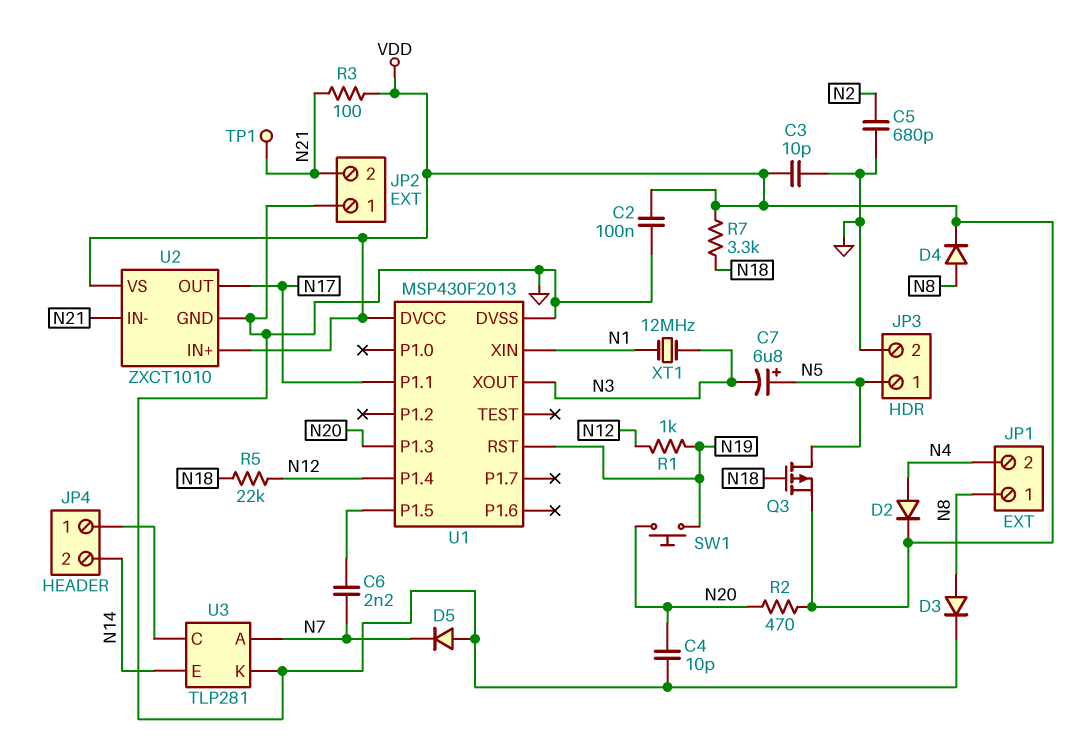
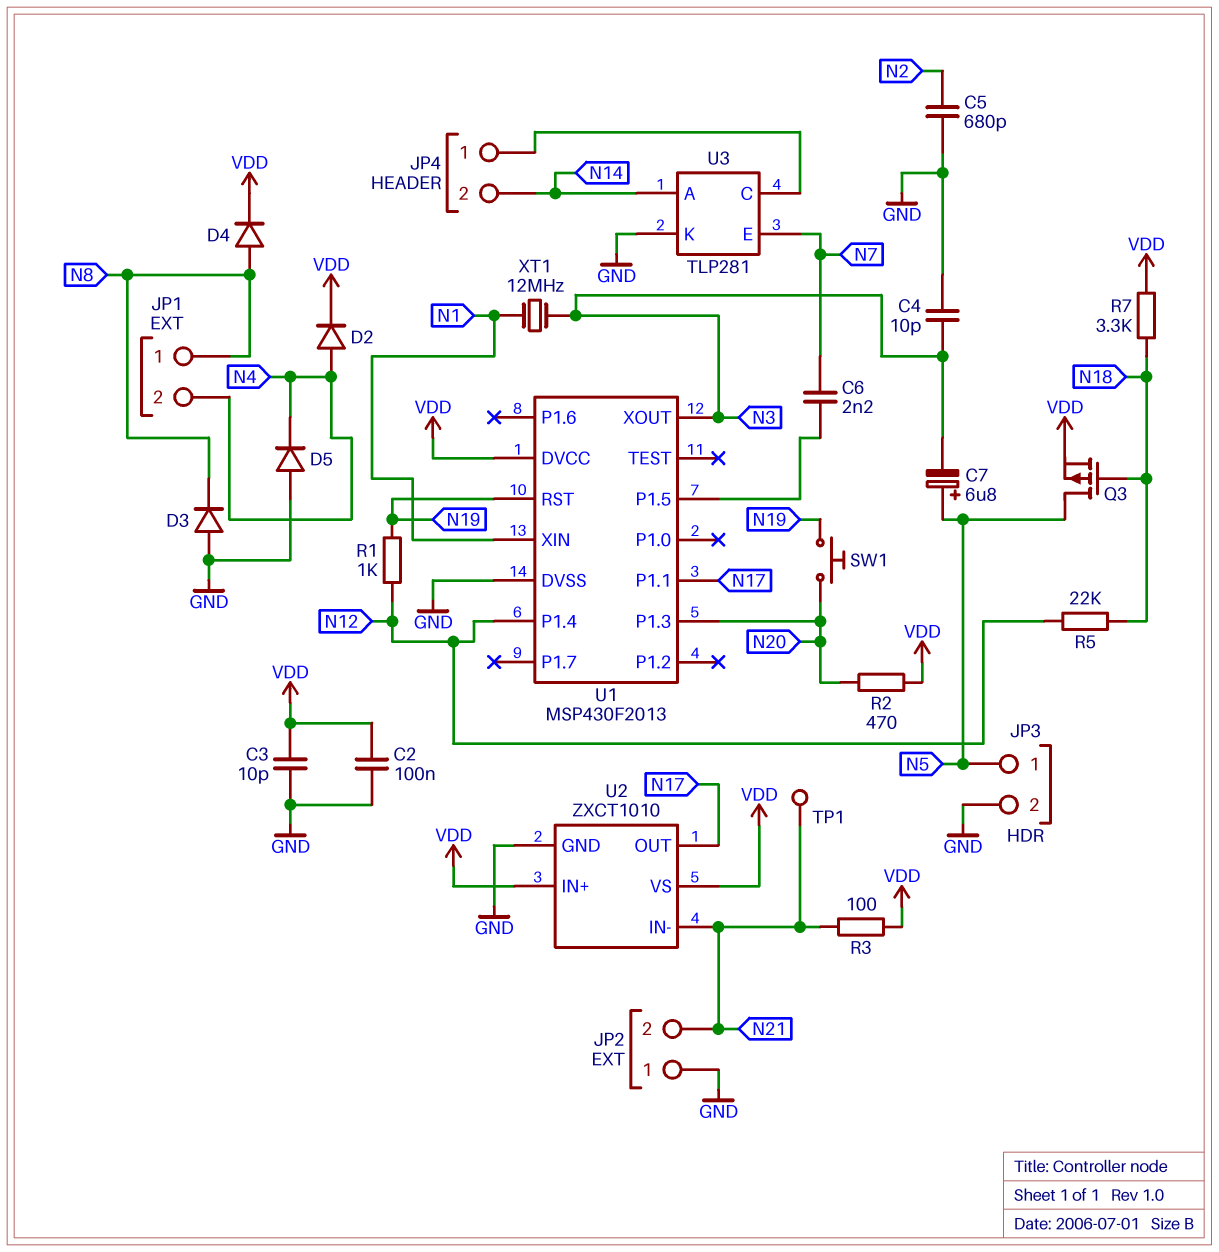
C4: 10pF (GND, N20) -> 10pF (GND, N3)
D3: diode (A N8, K GND) -> diode (A GND, K N8)
D5: diode (A GND, K N7) -> diode (A GND, K N4)
U3 pin A: N7 -> N14
U3 pin E: N14 -> N7

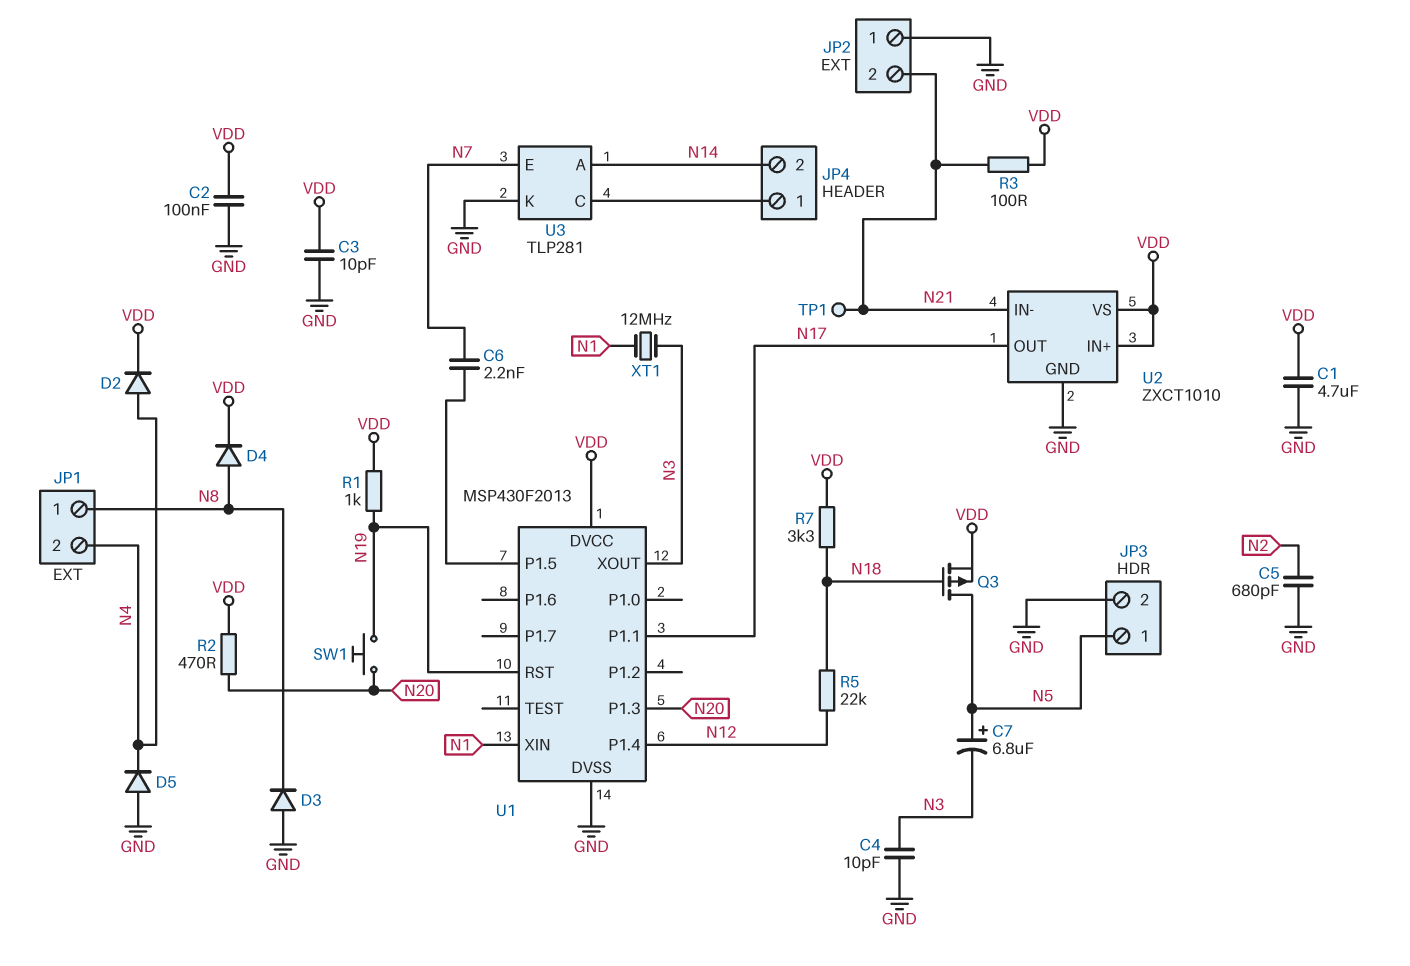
C1: none -> 4.7uF (GND, VDD)
R1: 1k (N12, N19) -> 1k (N19, VDD)

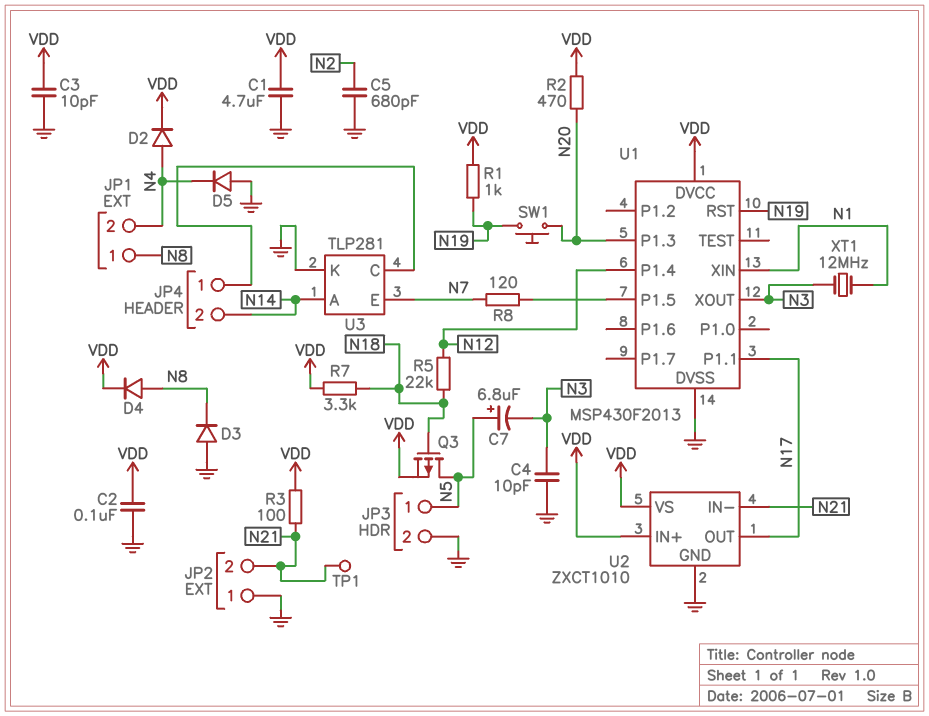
C6: 2.2nF (N7, U1/P1.5) -> none
R8: none -> 120 (N7, U1/P1.5)

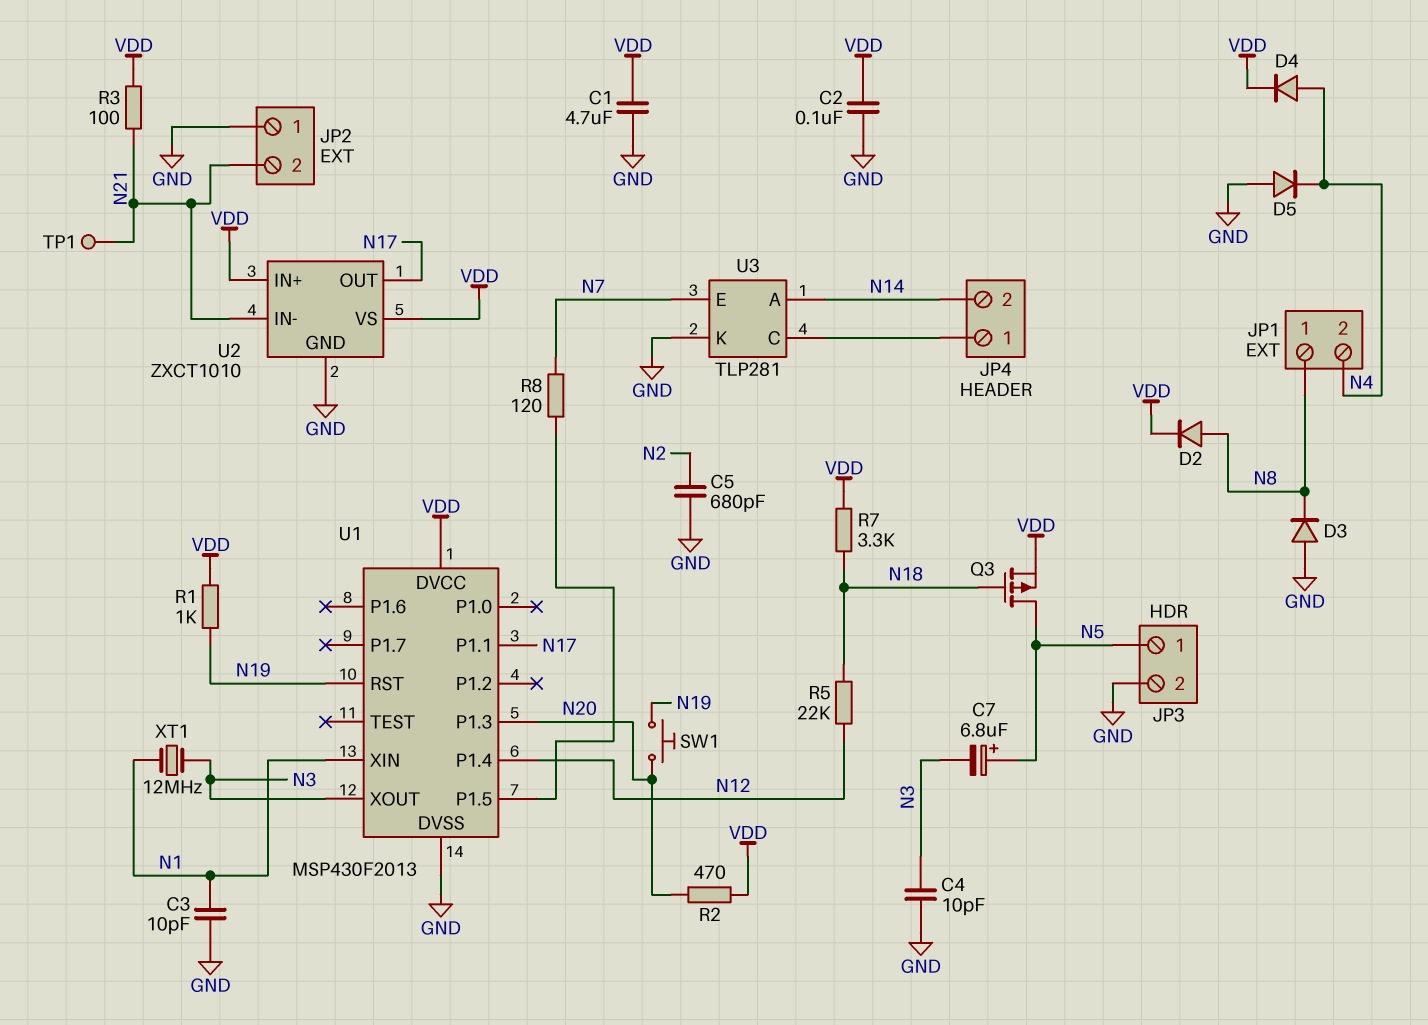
C3: 10pF (GND, VDD) -> 10pF (GND, N1)
D2: diode (A N4, K VDD) -> diode (A N8, K VDD)
D4: diode (A N8, K VDD) -> diode (A N4, K VDD)

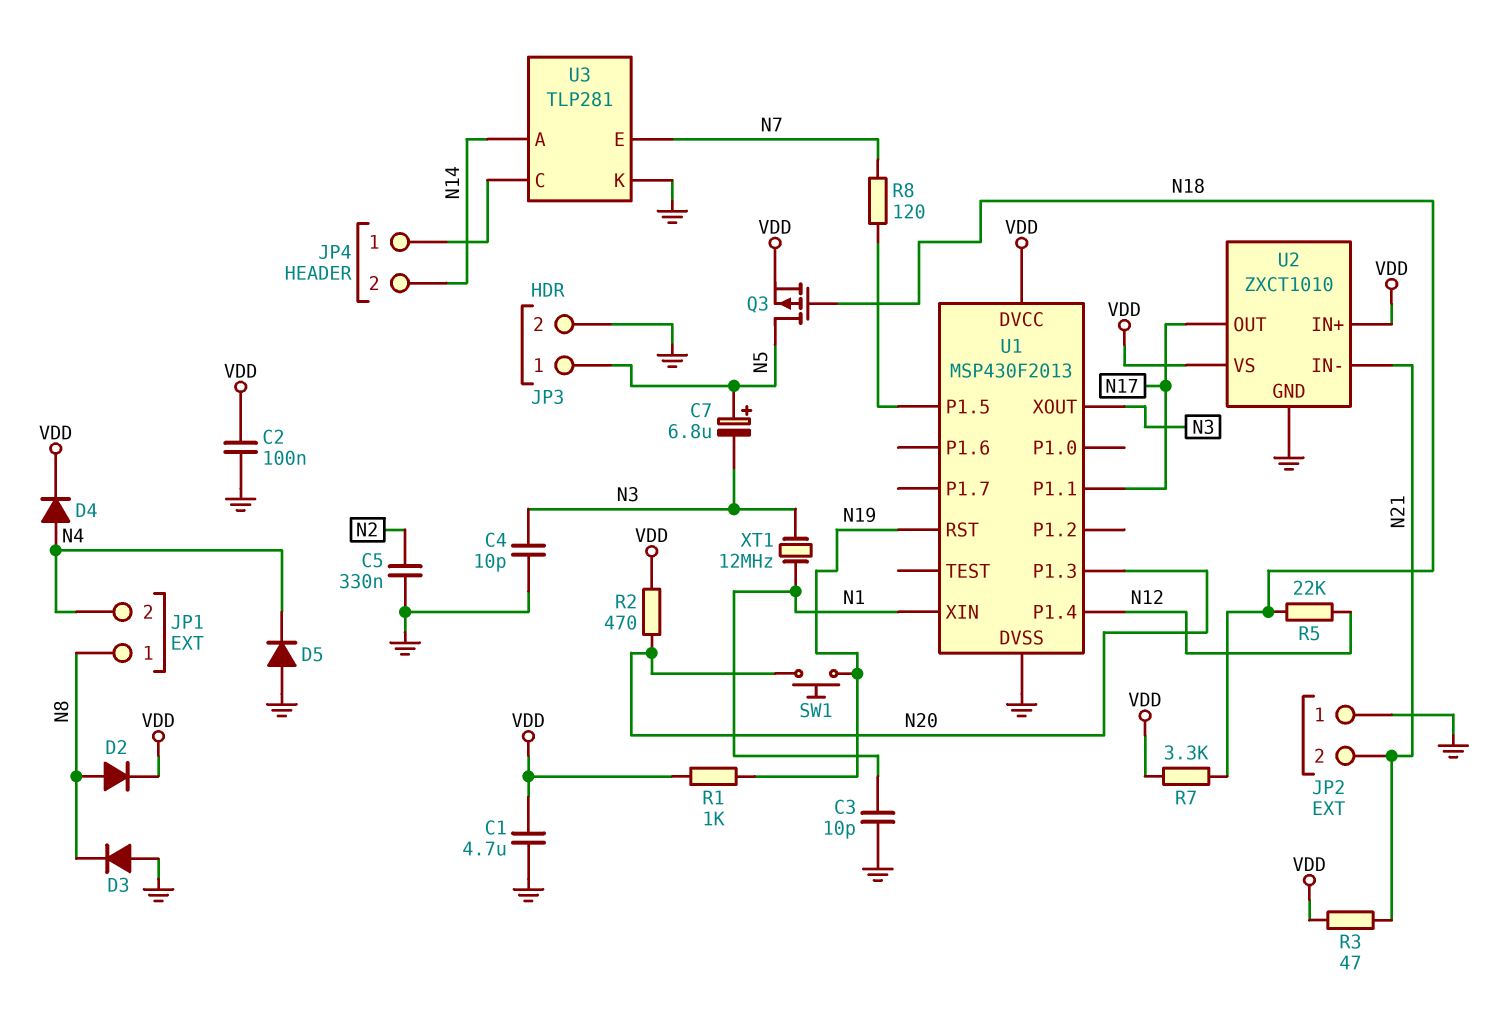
C5: 680pF (GND, N2) -> 330nF (GND, N2)
R3: 100 (N21, VDD) -> 47 (N21, VDD)
TP1: test point (N21) -> none

